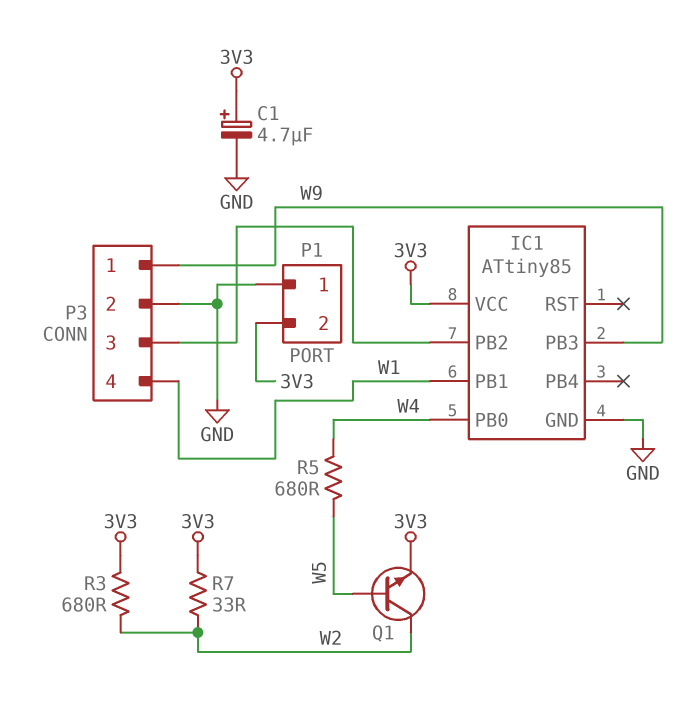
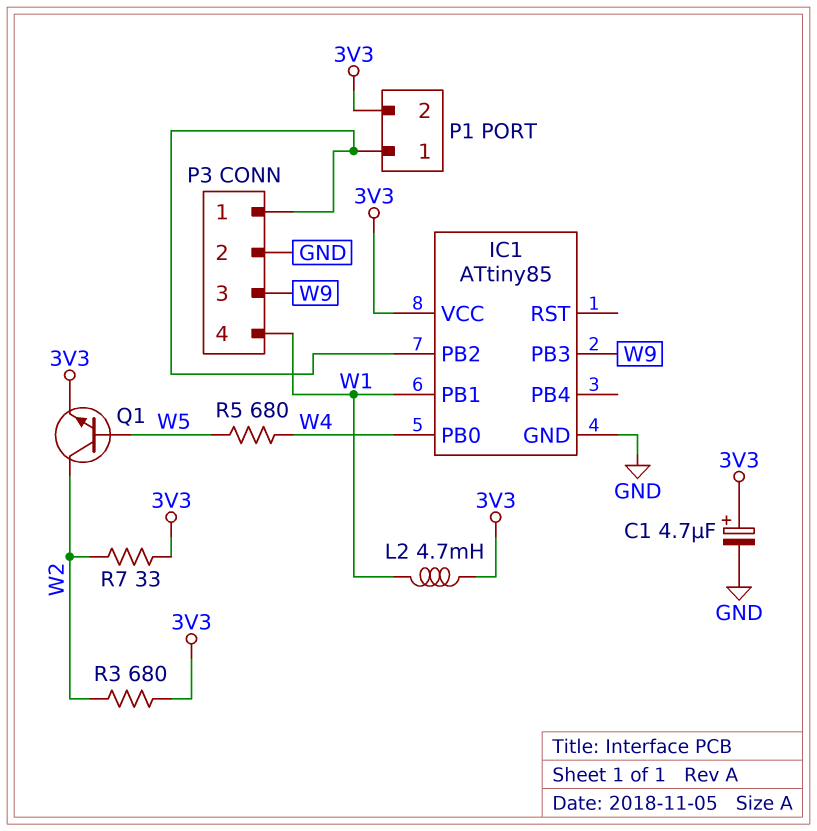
L2: none -> 4.7mH (3V3, W1)
P1 pin 1: GND -> IC1/PB2
P3 pin 1: W9 -> IC1/PB2
P3 pin 3: IC1/PB2 -> W9

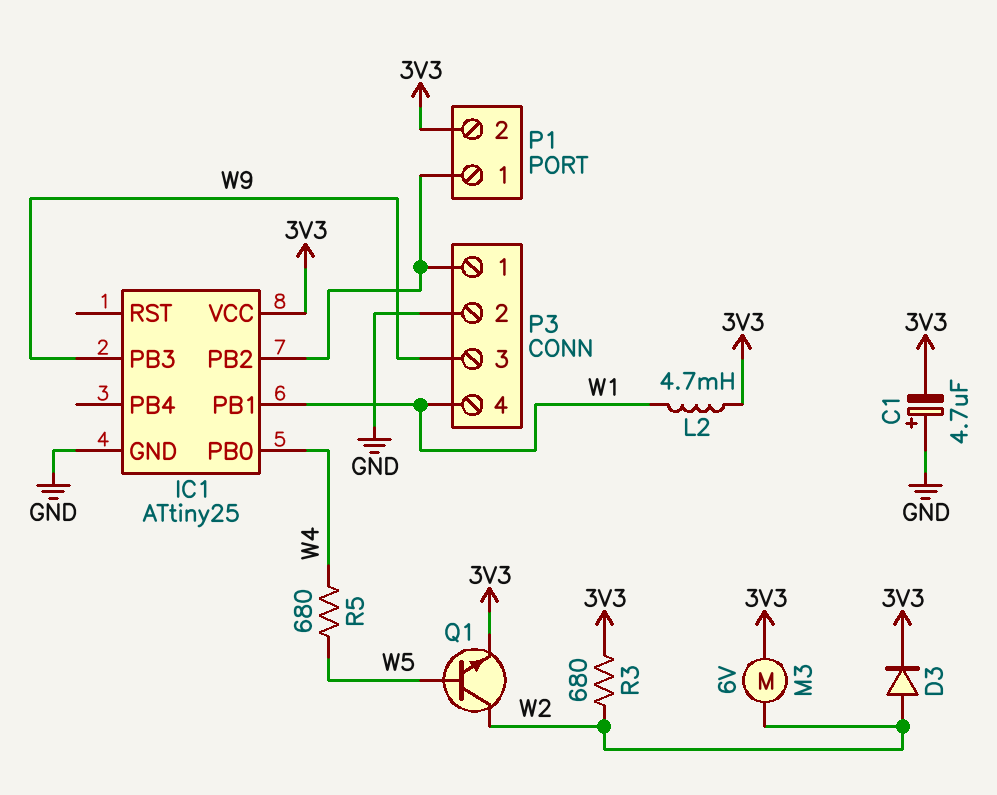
C1: 4.7uF (plus 3V3, minus GND) -> 4.7uF (plus GND, minus 3V3)
D3: none -> diode (A W2, K 3V3)
IC1: ATtiny85 -> ATtiny25
M3: none -> motor 6V (3V3, W2)
R7: 33 (3V3, W2) -> none

